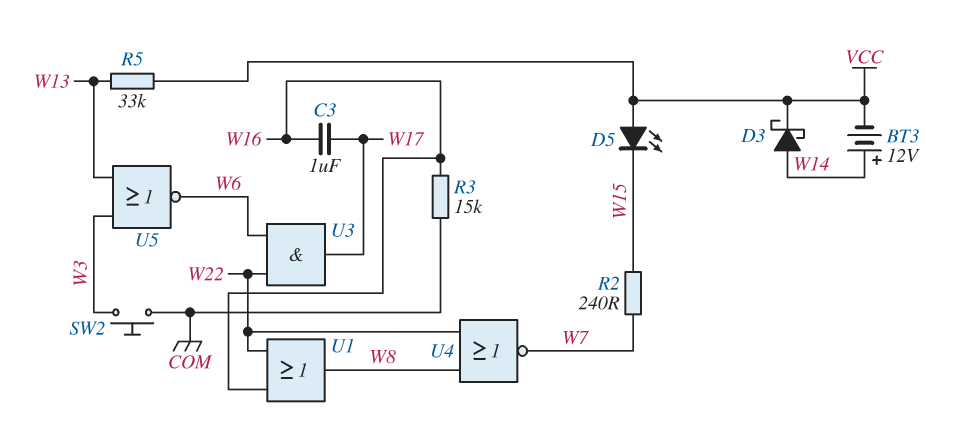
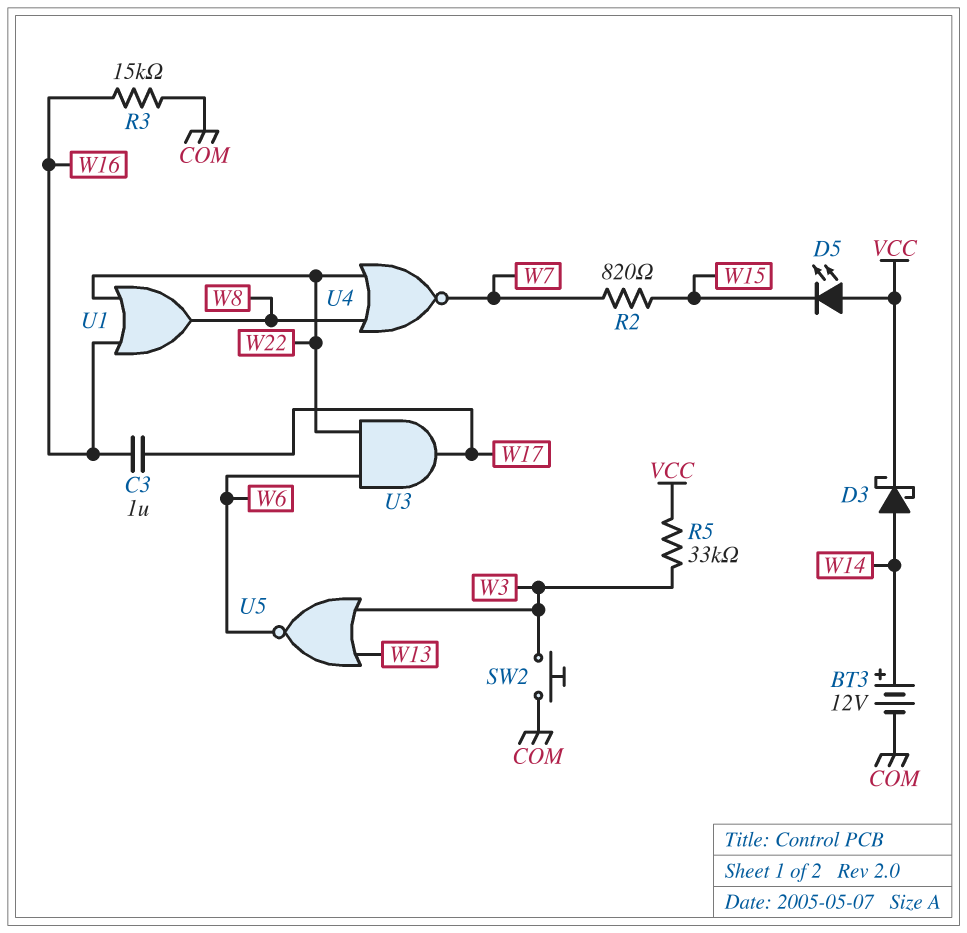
BT3: 12V (plus W14, minus VCC) -> 12V (plus W14, minus COM)
R2: 240 (W7, W15) -> 820 (W7, W15)
R5: 33k (VCC, W13) -> 33k (VCC, W3)

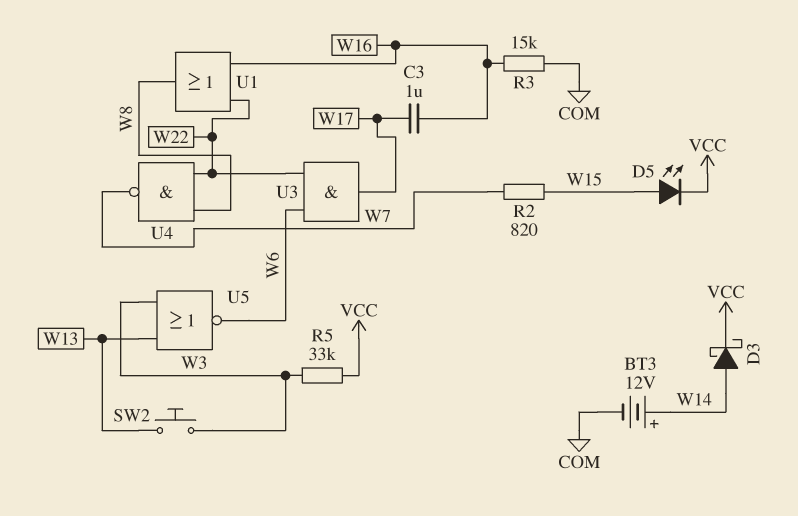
D5: LED (A VCC, K W15) -> LED (A W15, K VCC)
SW2: button (COM, W3) -> button (W3, W13)
U4: NOR (in W8, in W22, out W7) -> NAND (in W8, in W22, out W7)

